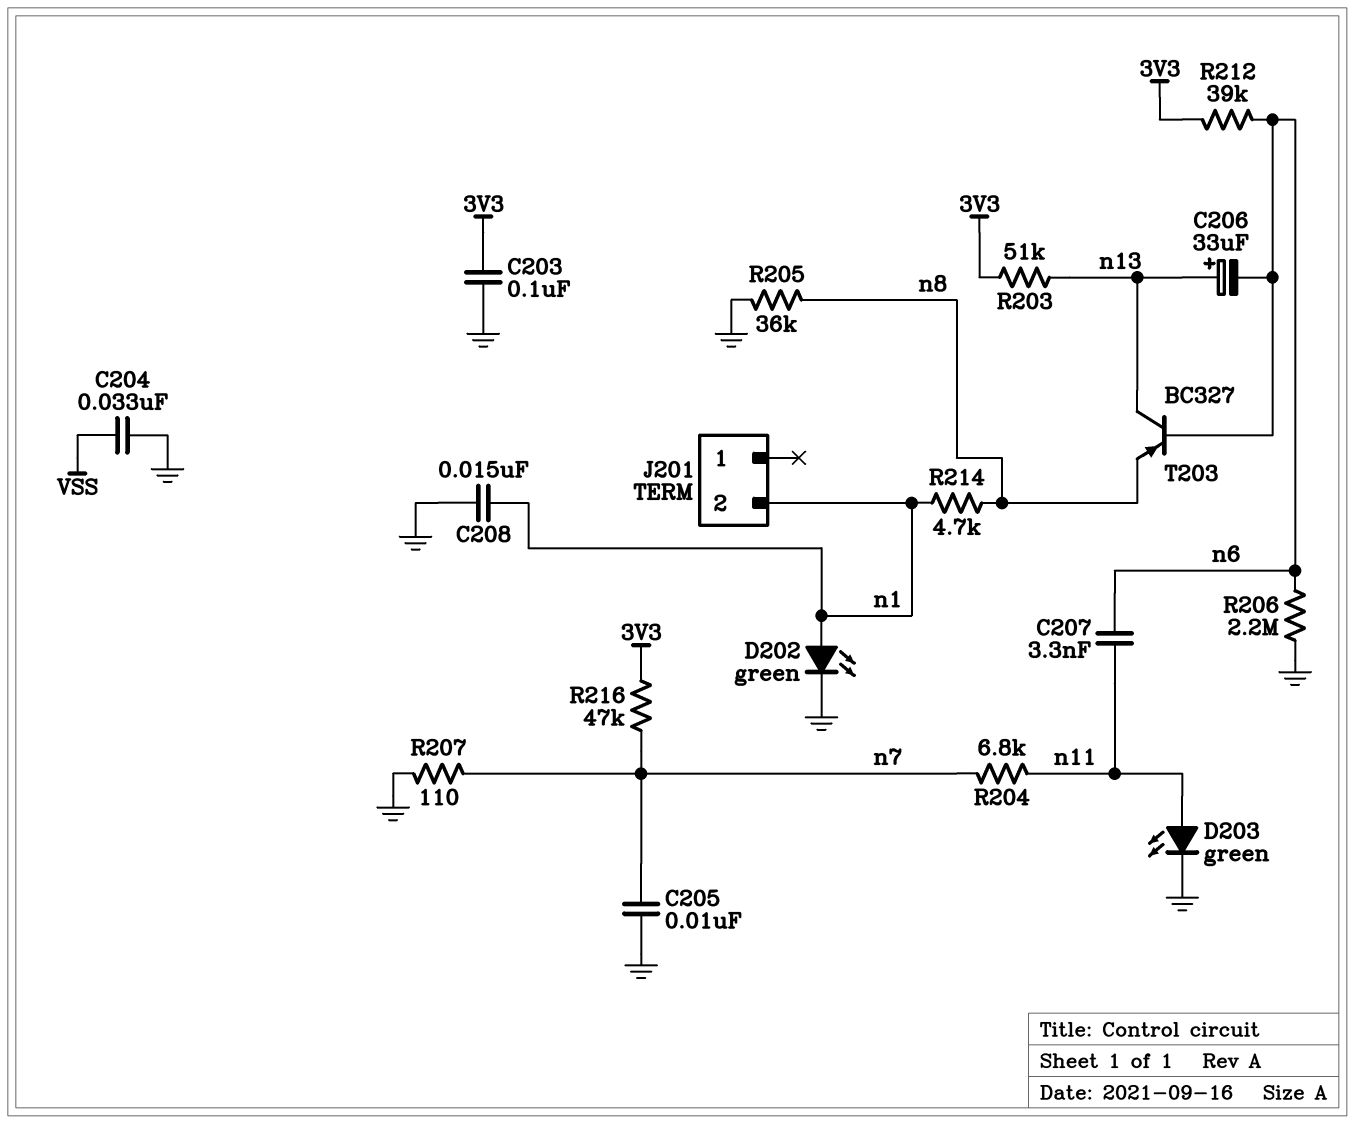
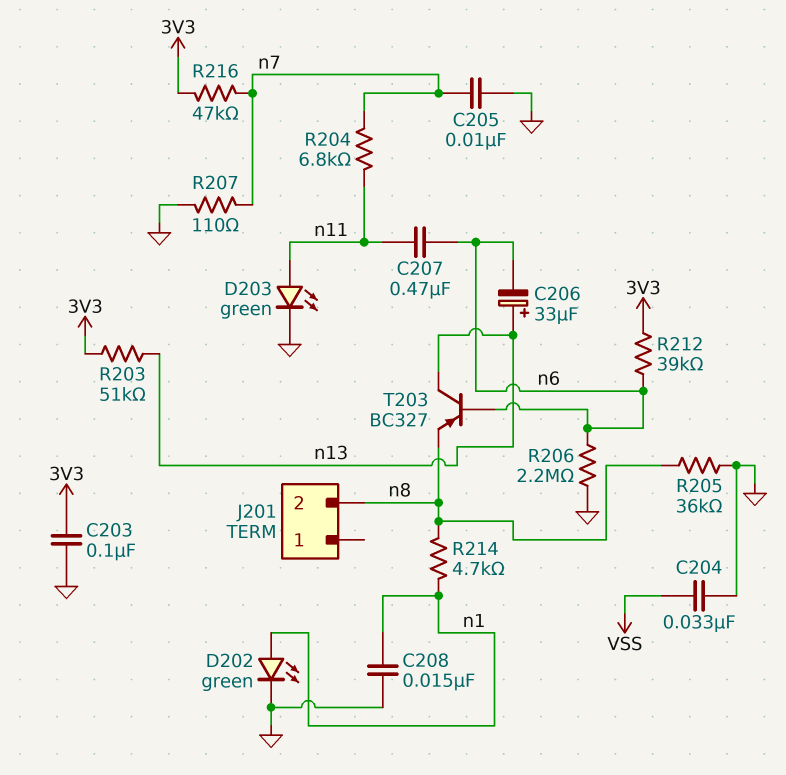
C207: 3.3nF (n6, n11) -> 470nF (n6, n11)
J201 pin 2: n1 -> n8

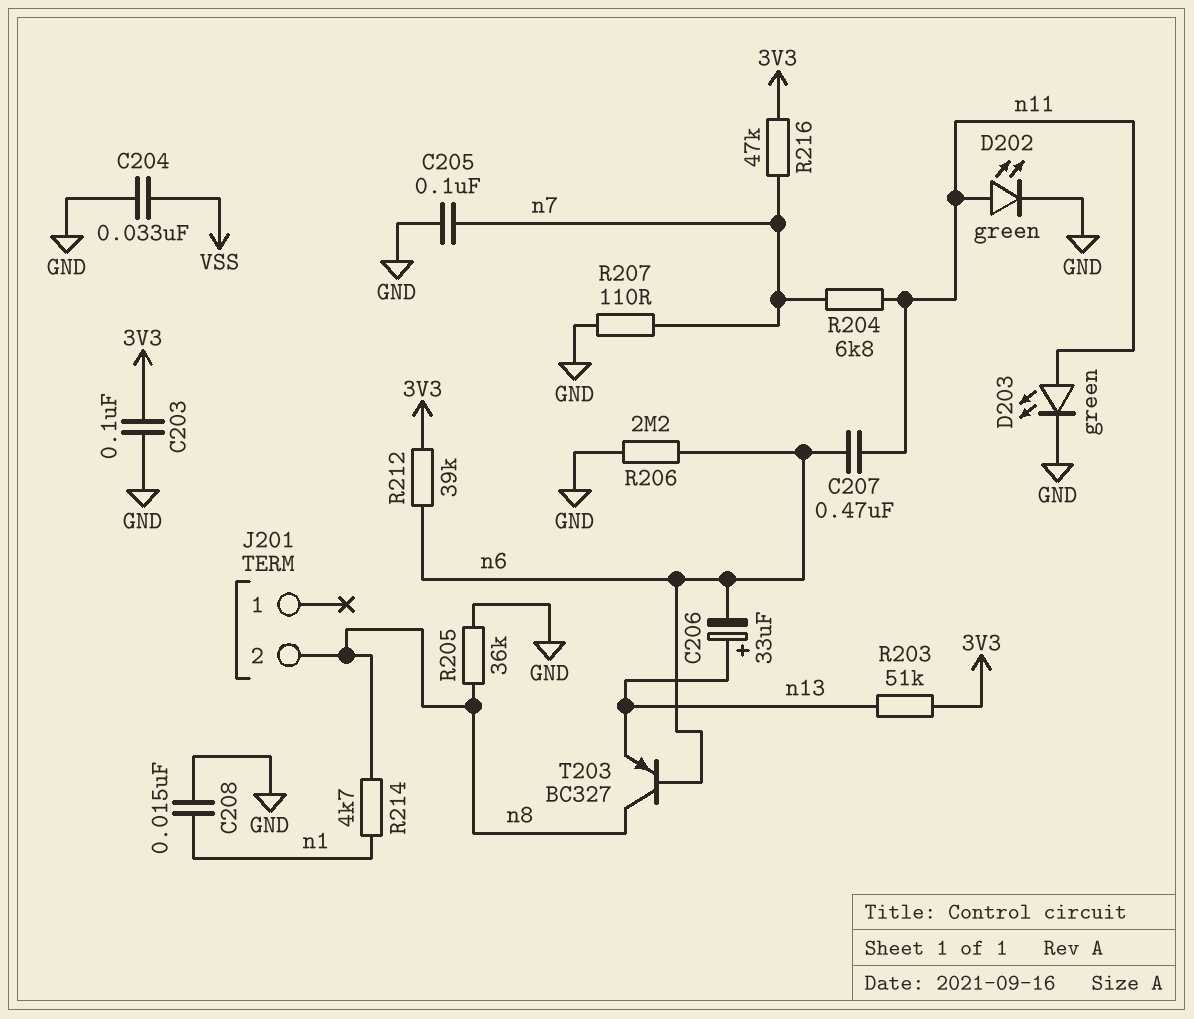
C205: 10nF (GND, n7) -> 100nF (GND, n7)
D202: LED green (A n1, K GND) -> LED green (A n11, K GND)
T203: PNP BC327 (B n6, C n13, E n8) -> PNP BC327 (B n6, C n8, E n13)

